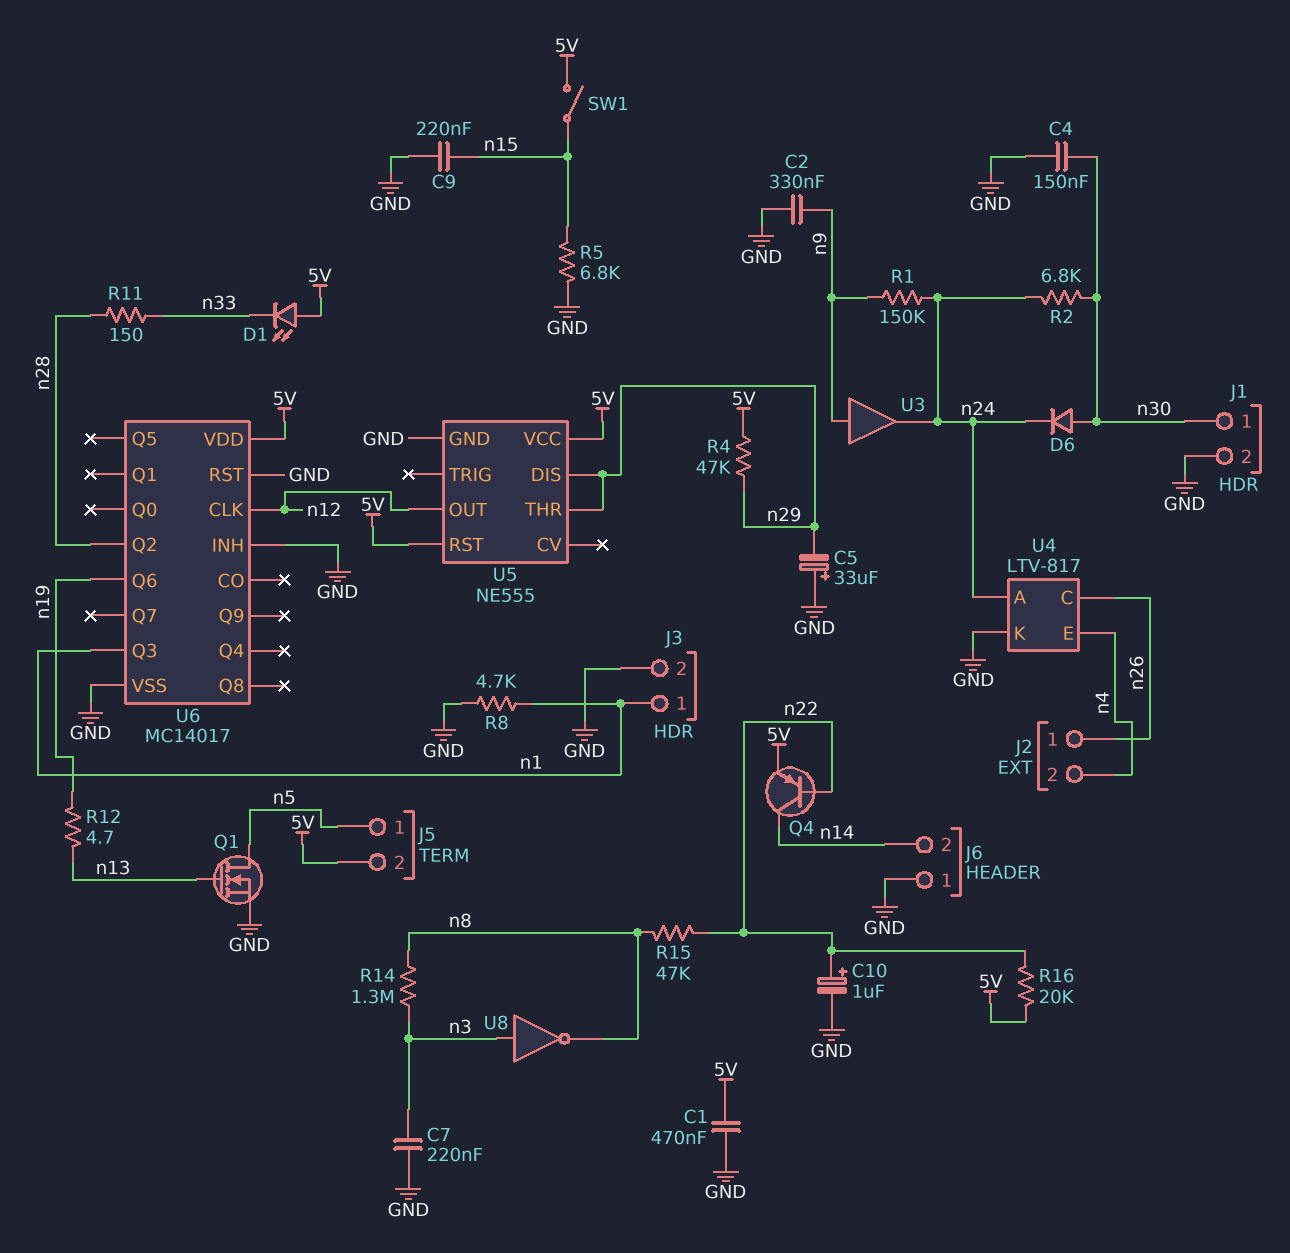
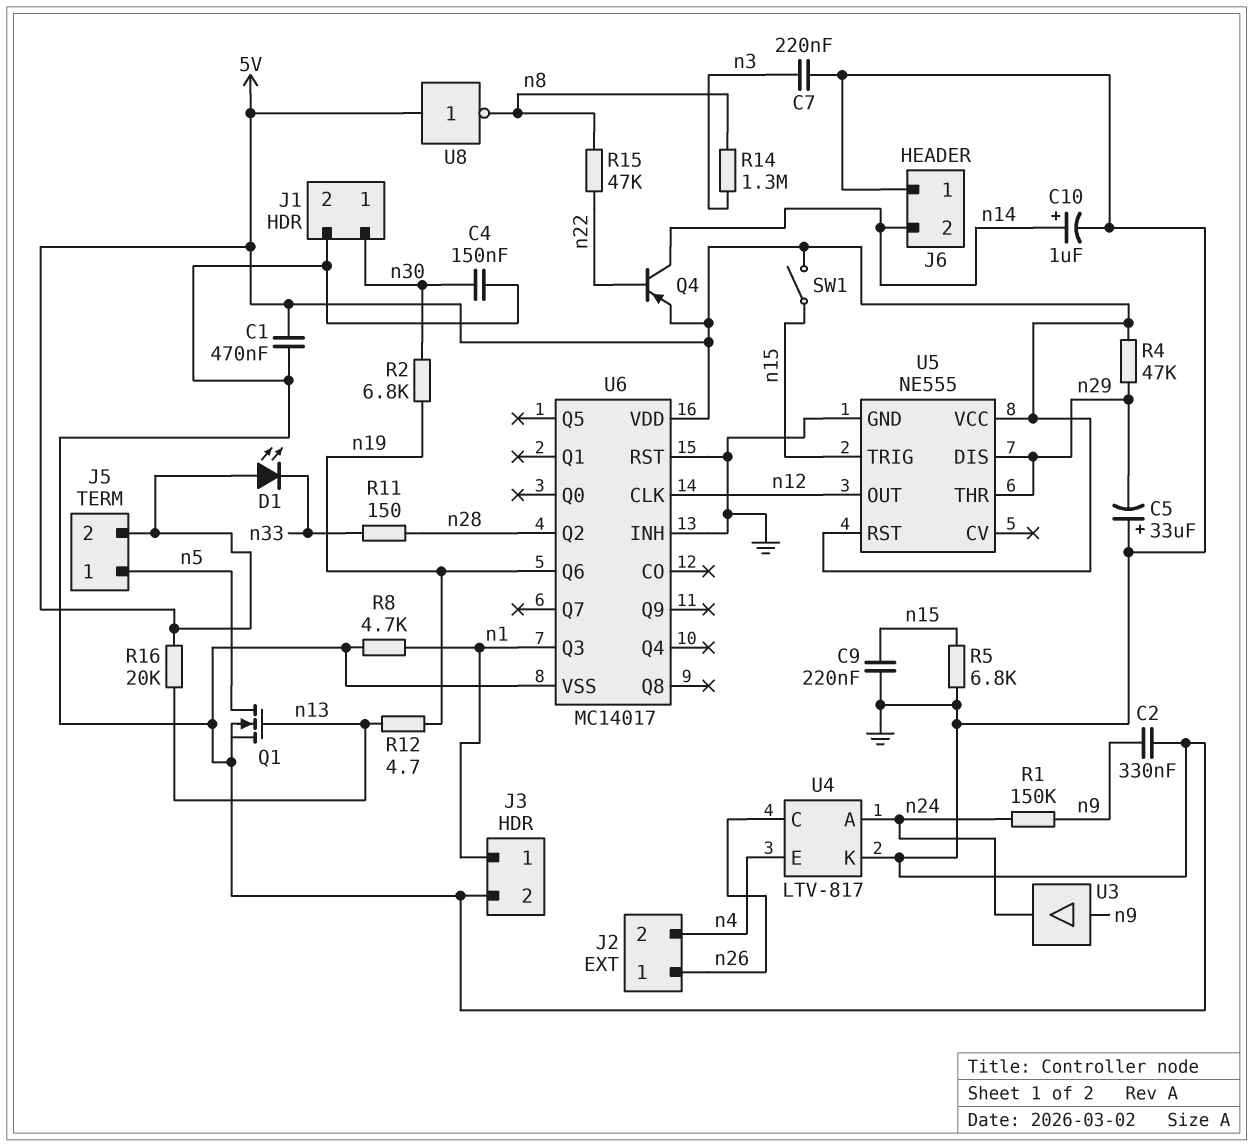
C10: 1uF (plus n22, minus GND) -> 1uF (plus n14, minus GND)
D6: diode (A n30, K n24) -> none
R2: 6.8k (n24, n30) -> 6.8k (n19, n30)
R16: 20k (5V, n22) -> 20k (5V, n13)
U5 pin TRIG: none -> n15
U8: NOT (in n3, out n8) -> NOT (in 5V, out n8)

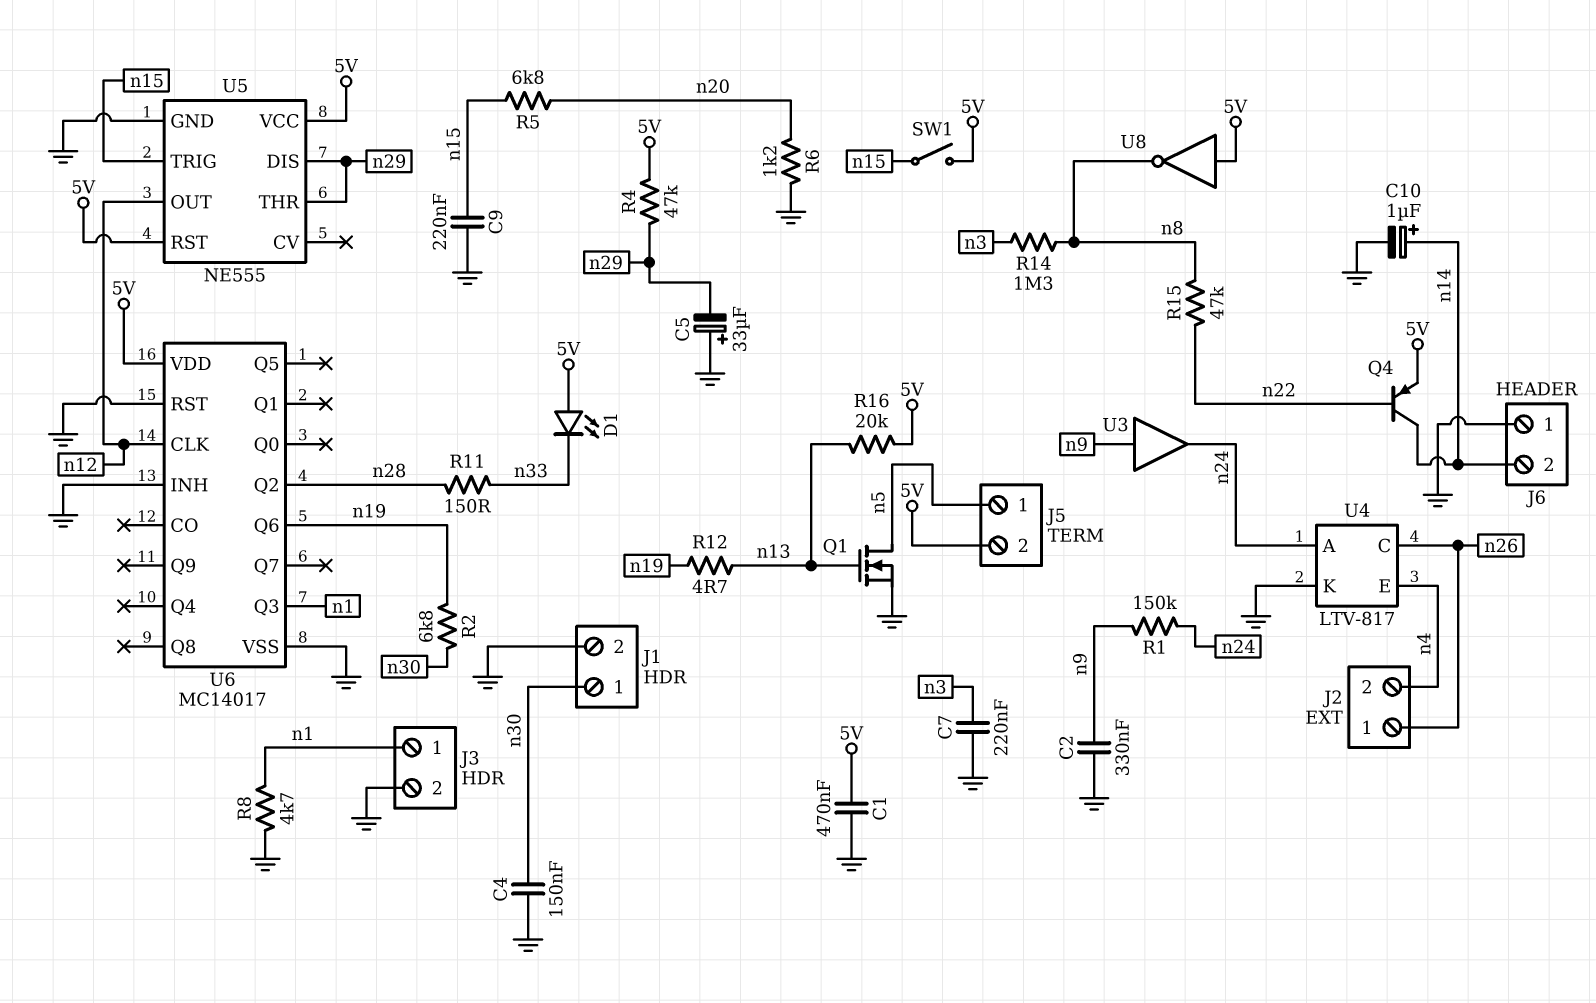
R5: 6.8k (GND, n15) -> 6.8k (n15, n20)
R6: none -> 1.2k (GND, n20)

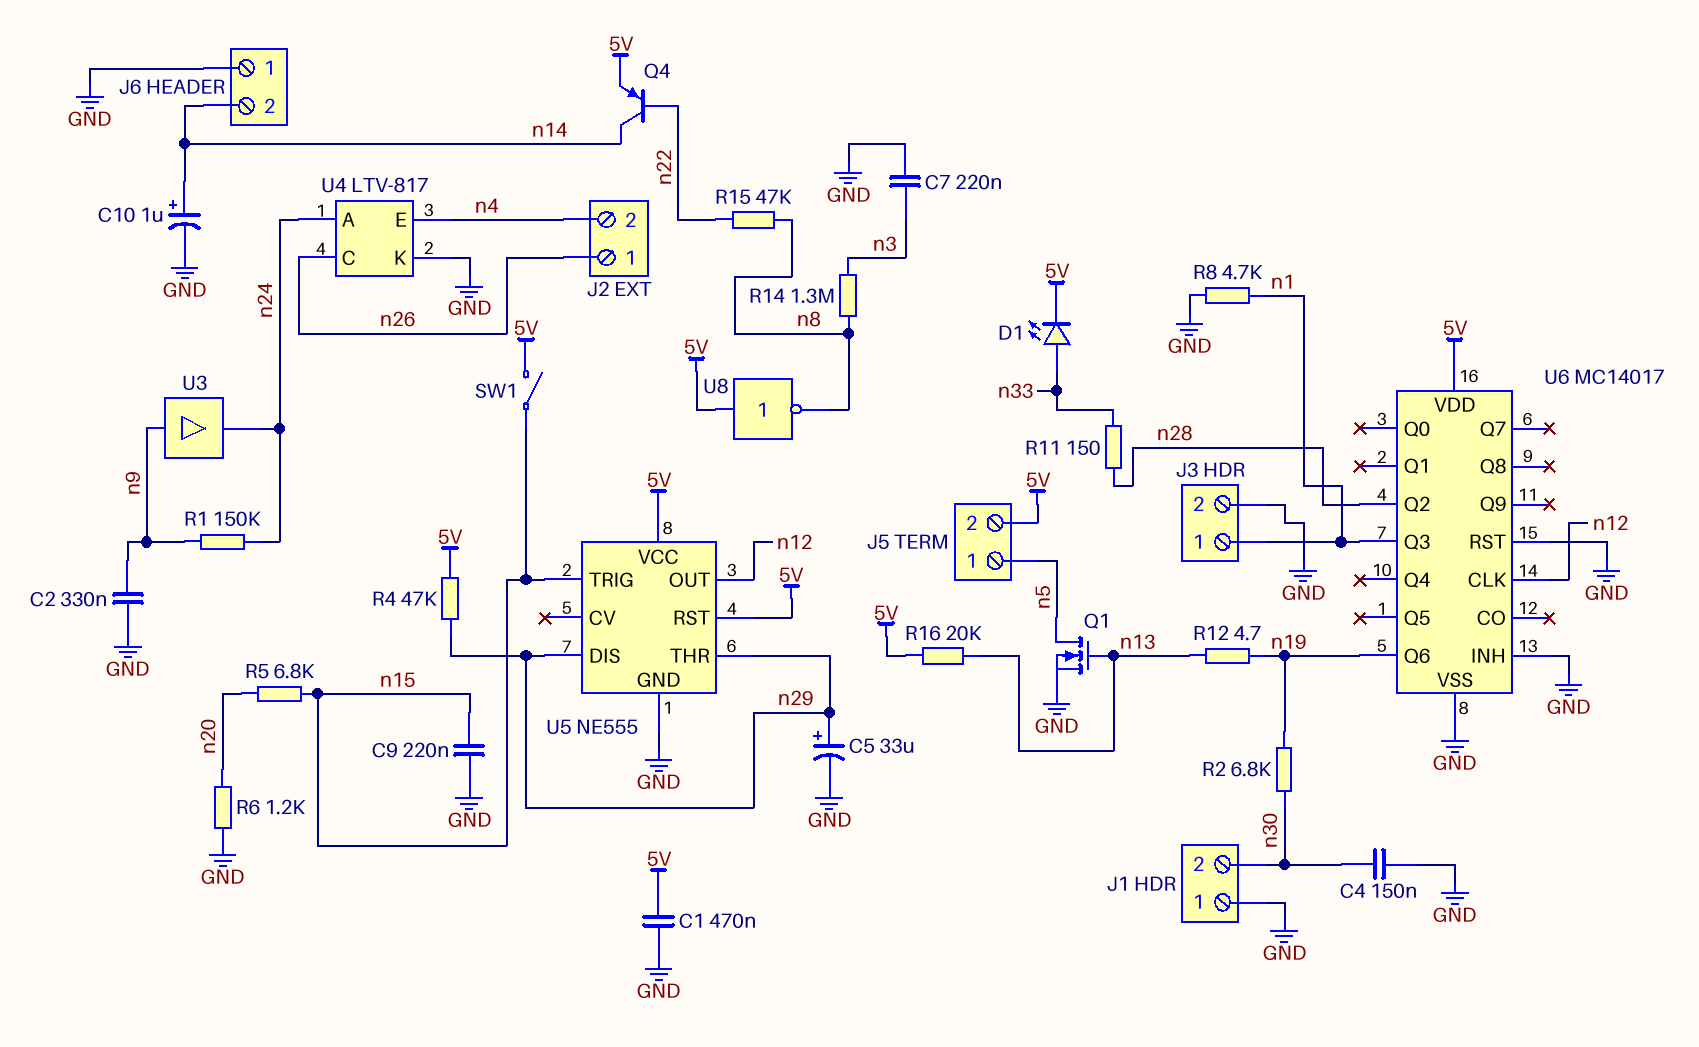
C5: 33uF (plus GND, minus n29) -> 33uF (plus n29, minus GND)
D1: LED (A 5V, K n33) -> LED (A n33, K 5V)
J1 pin 1: n30 -> GND
J1 pin 2: GND -> n30

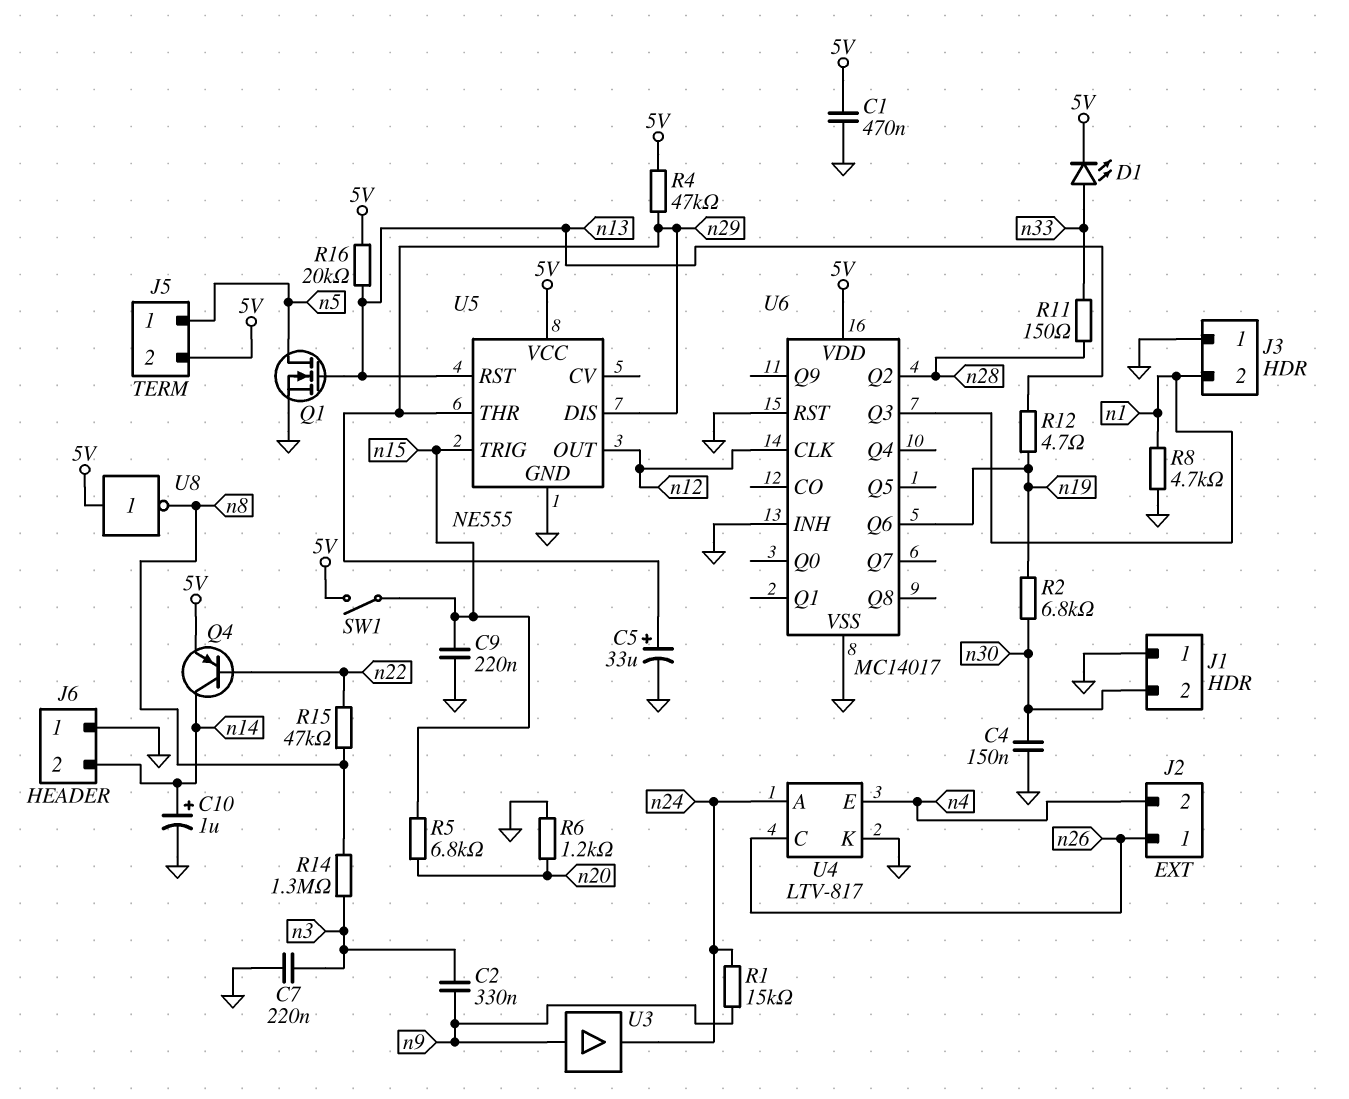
C2: 330nF (GND, n9) -> 330nF (n3, n9)
J3 pin 1: n1 -> GND
J3 pin 2: GND -> n1
R1: 150k (n9, n24) -> 15k (n9, n24)
U5 pin RST: 5V -> n13

